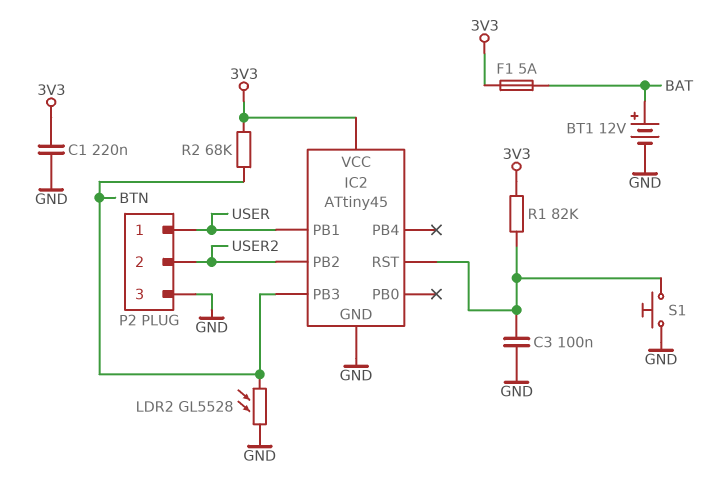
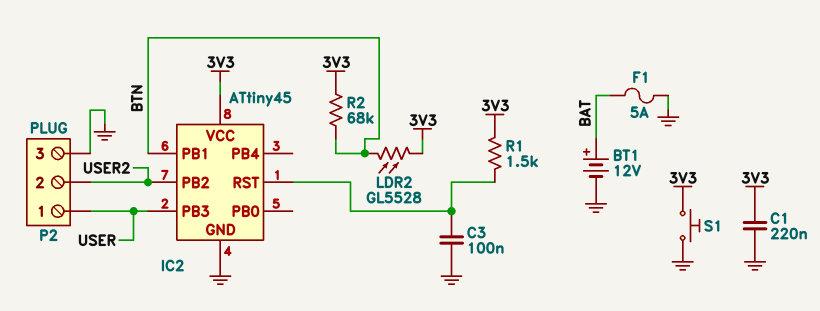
F1: 5A (3V3, BAT) -> 5A (BAT, GND)
IC2 pin PB1: USER -> BTN
IC2 pin PB3: BTN -> USER
LDR2: GL5528 (BTN, GND) -> GL5528 (3V3, BTN)
R1: 82k (3V3, IC2/RST) -> 1.5k (3V3, IC2/RST)
S1: button (GND, IC2/RST) -> button (3V3, GND)

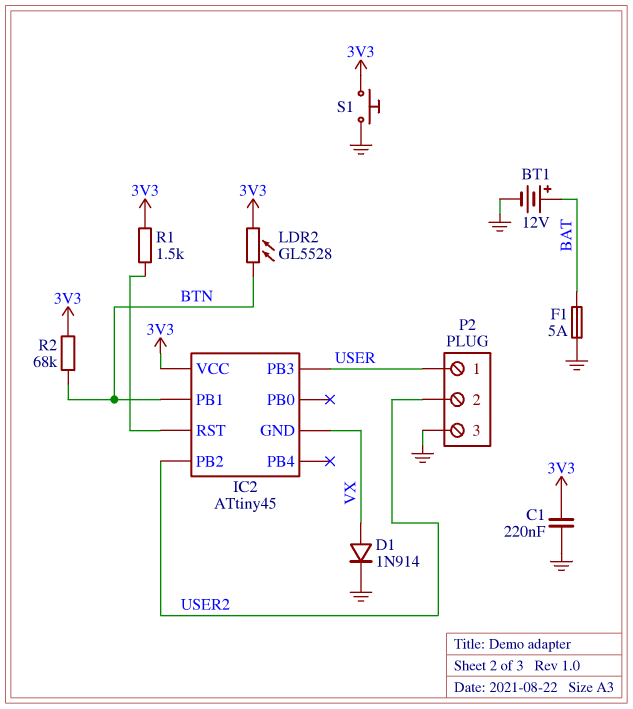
C3: 100nF (GND, IC2/RST) -> none
D1: none -> diode 1N914 (A VX, K GND)
IC2 pin GND: GND -> VX

